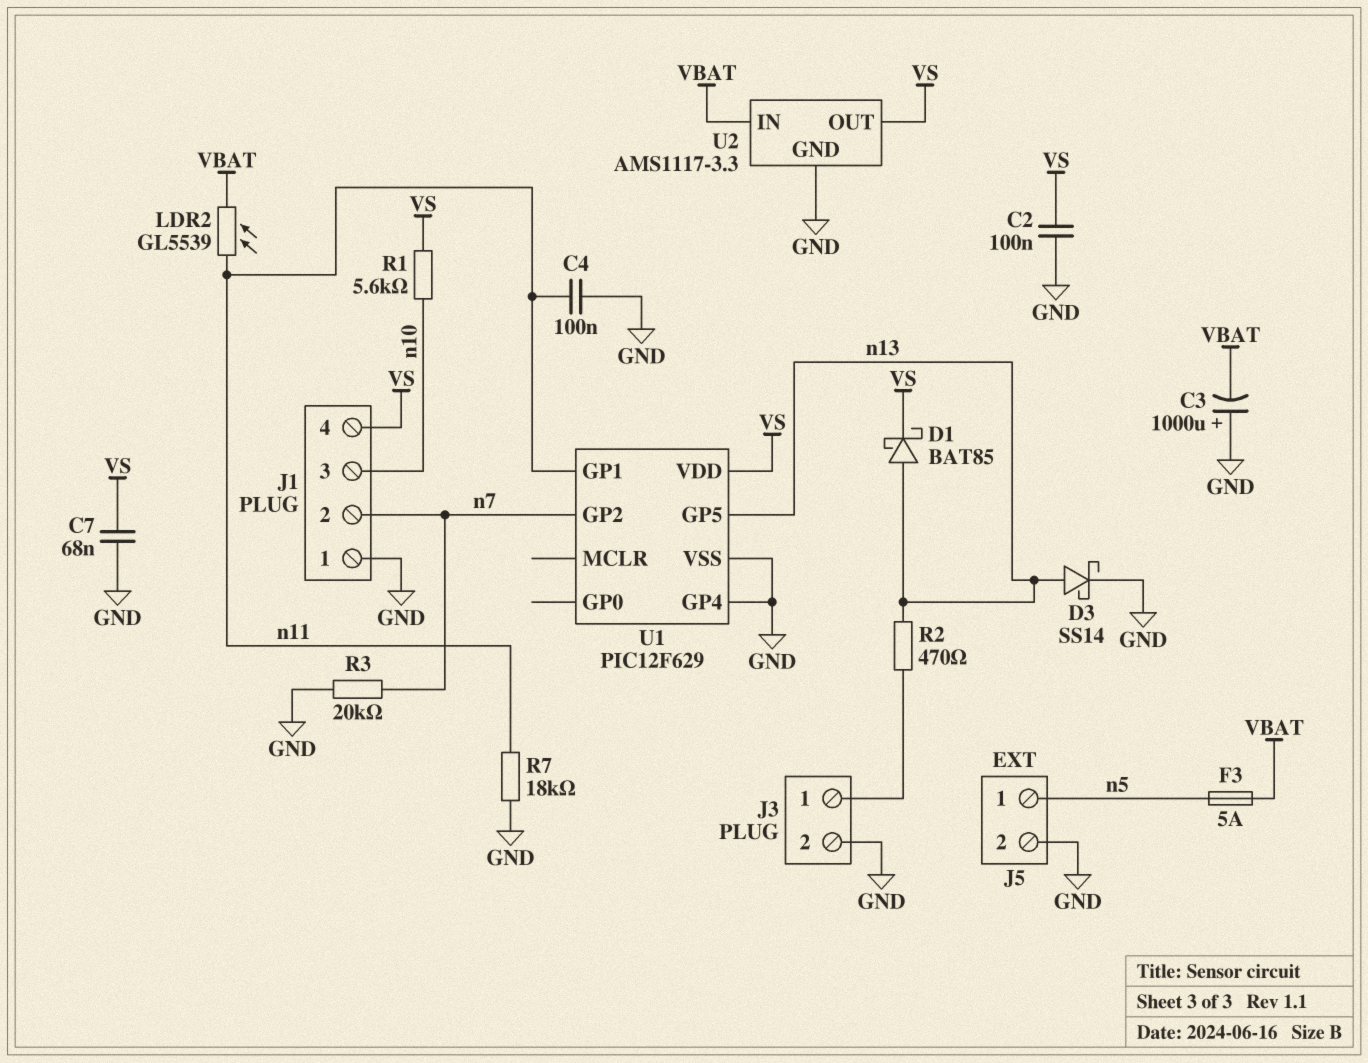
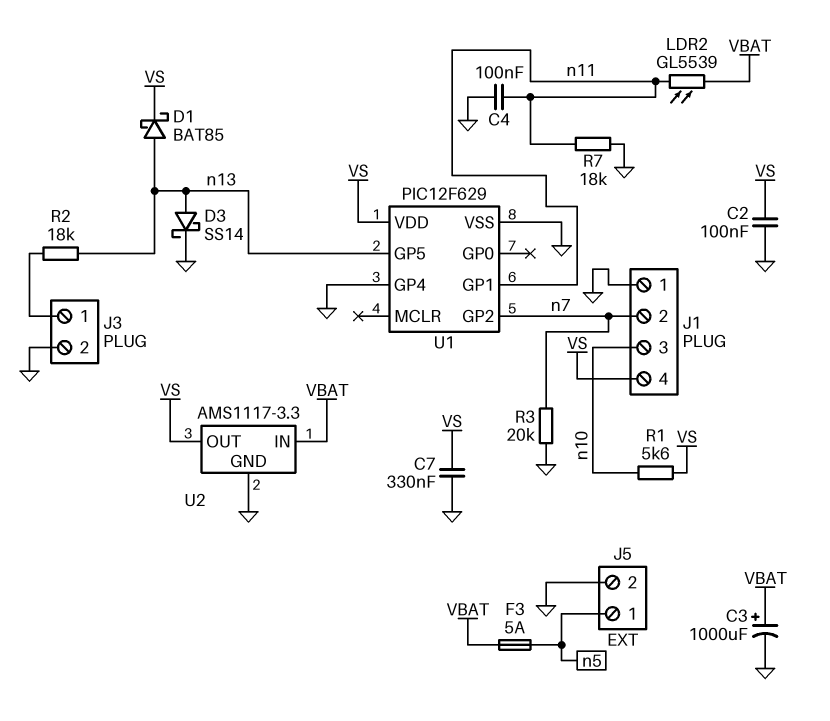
C3: 1000uF (plus GND, minus VBAT) -> 1000uF (plus VBAT, minus GND)
C7: 68nF (GND, VS) -> 330nF (GND, VS)
R2: 470 (J3/1, n13) -> 18k (J3/1, n13)

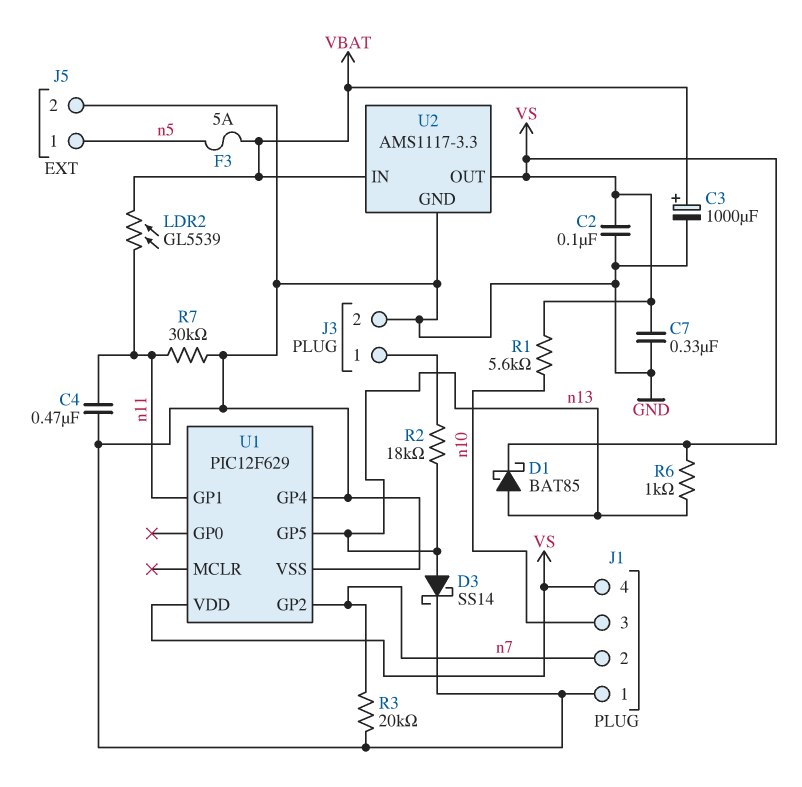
C4: 100nF (GND, n11) -> 470nF (GND, n11)
R6: none -> 1k (VS, n13)
R7: 18k (GND, n11) -> 30k (GND, n11)

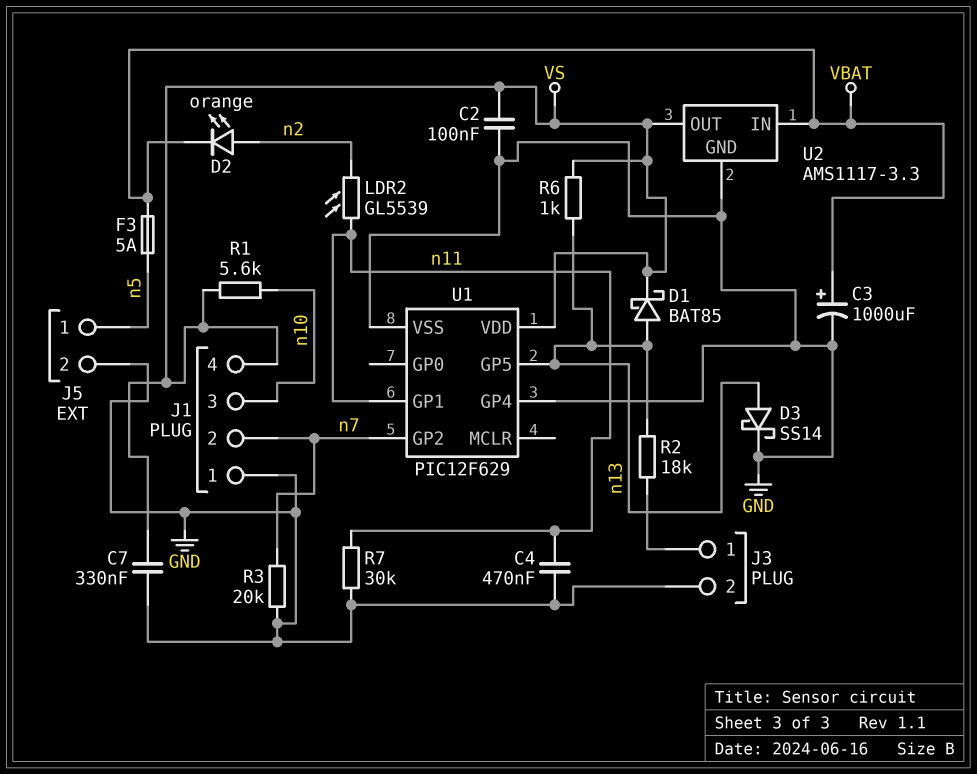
D2: none -> LED orange (A n2, K VBAT)
LDR2: GL5539 (VBAT, n11) -> GL5539 (n2, n11)

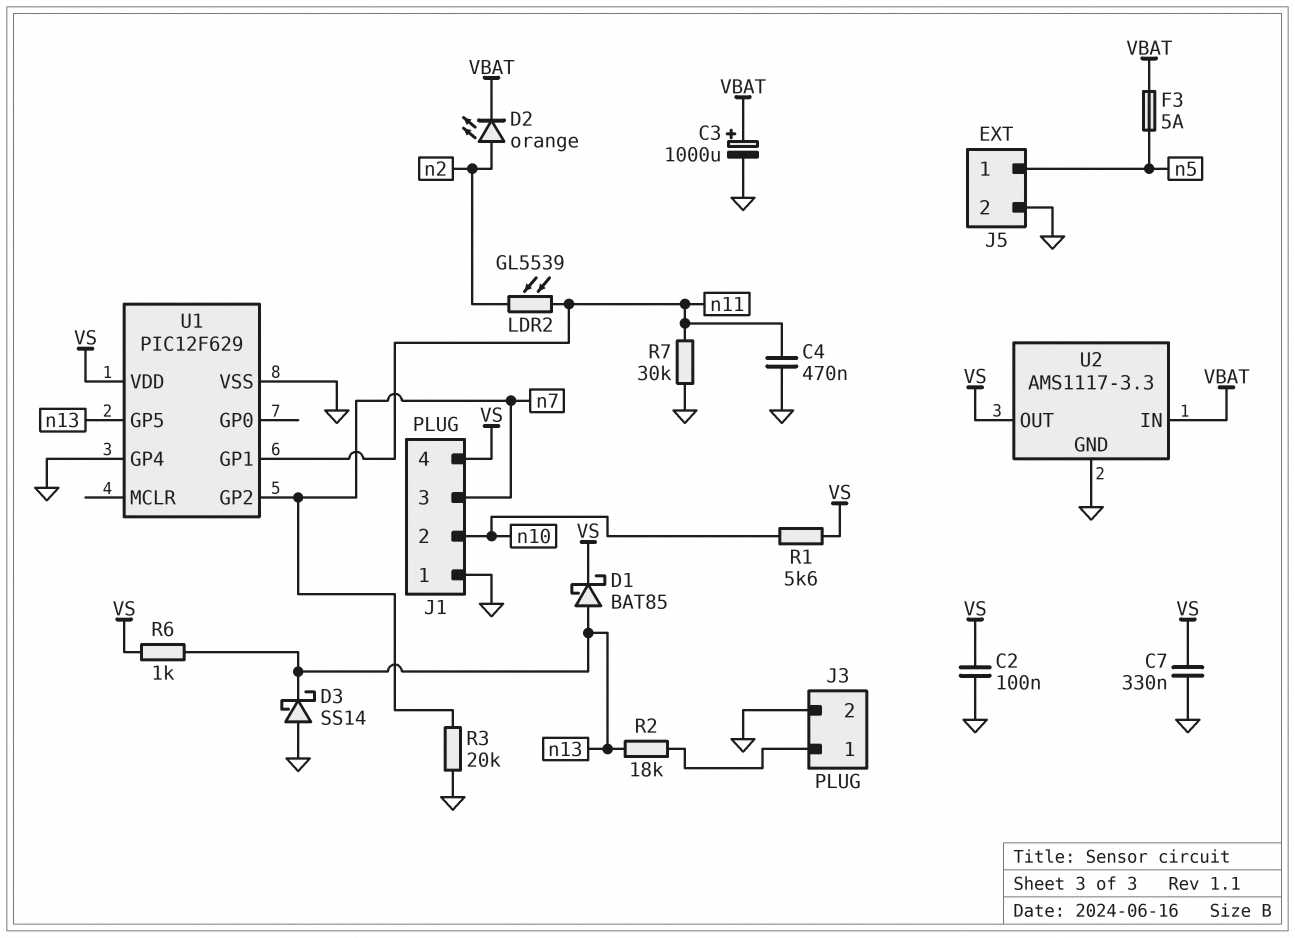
D3: schottky SS14 (A n13, K GND) -> schottky SS14 (A GND, K n13)
J1 pin 2: n7 -> n10
J1 pin 3: n10 -> n7

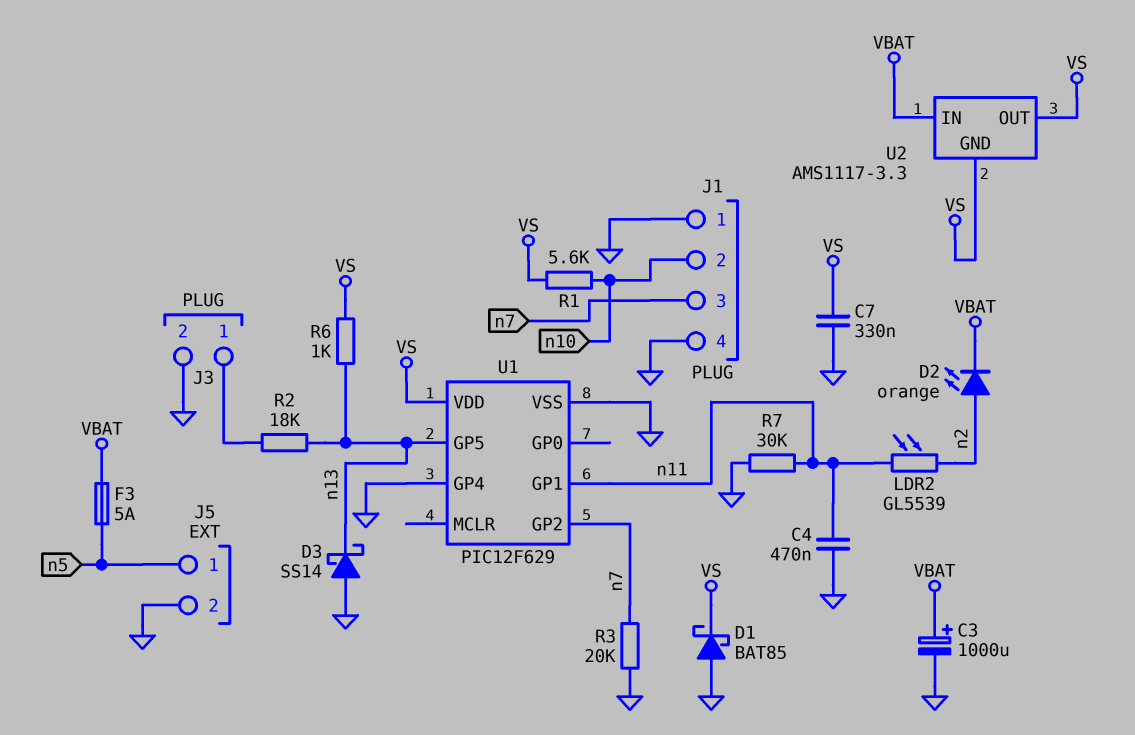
C2: 100nF (GND, VS) -> none
D1: schottky BAT85 (A n13, K VS) -> schottky BAT85 (A GND, K VS)
J1 pin 4: VS -> GND
U2 pin GND: GND -> VS

